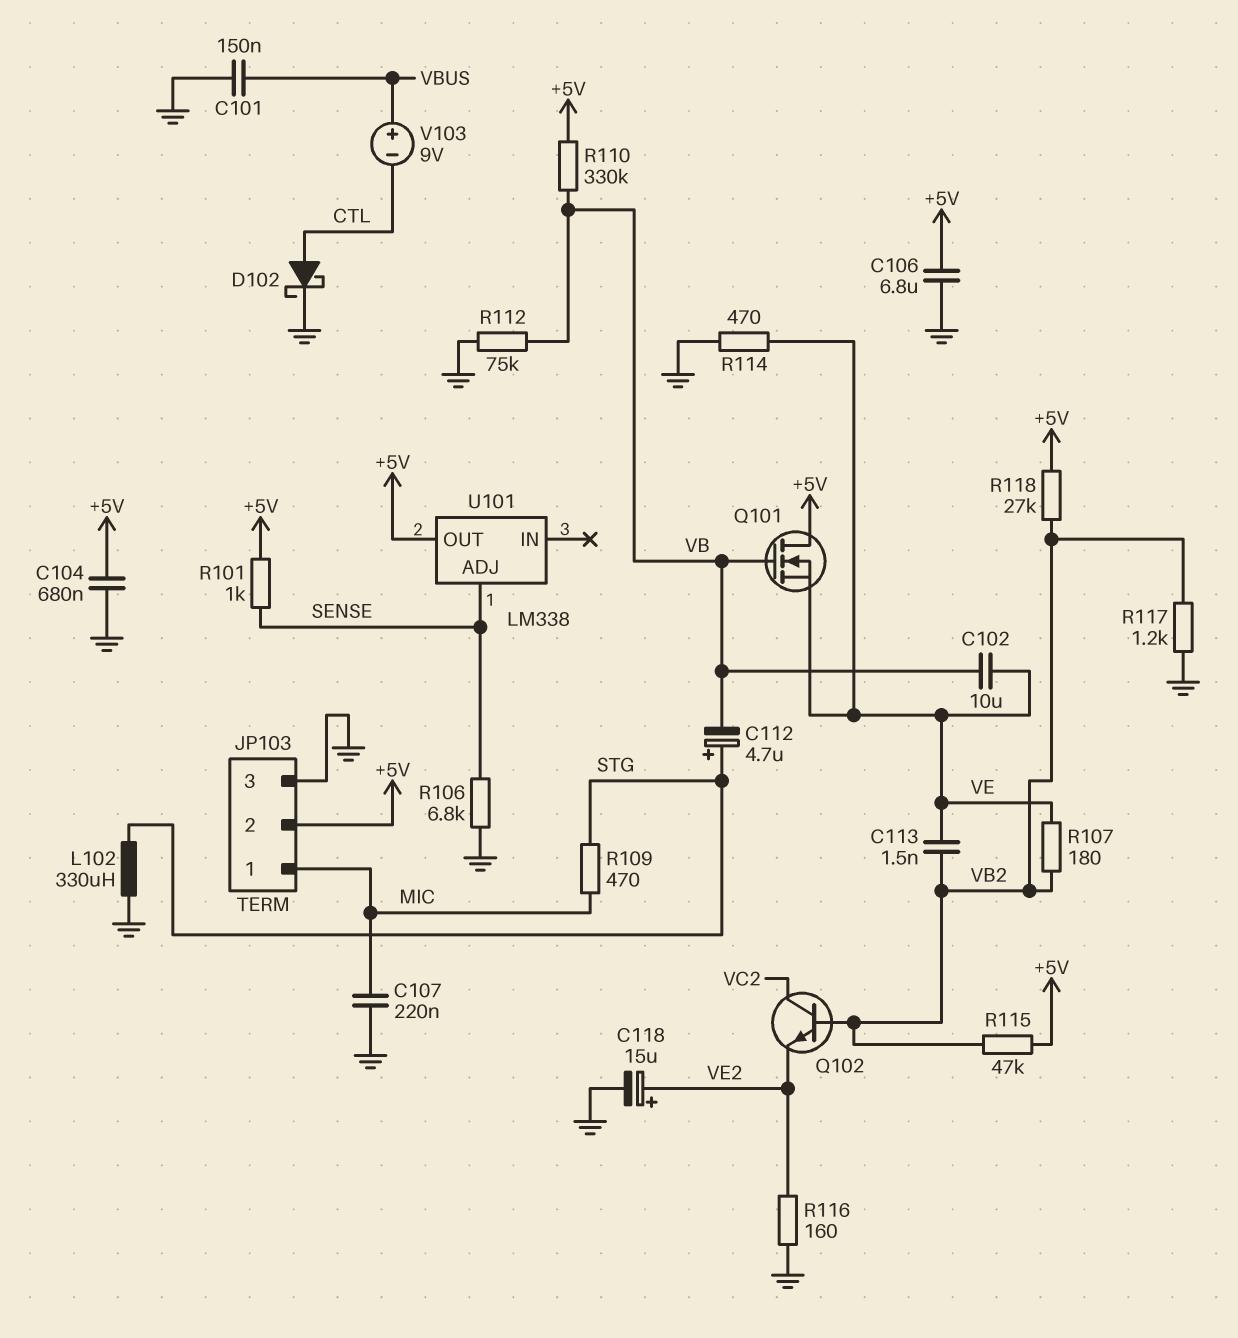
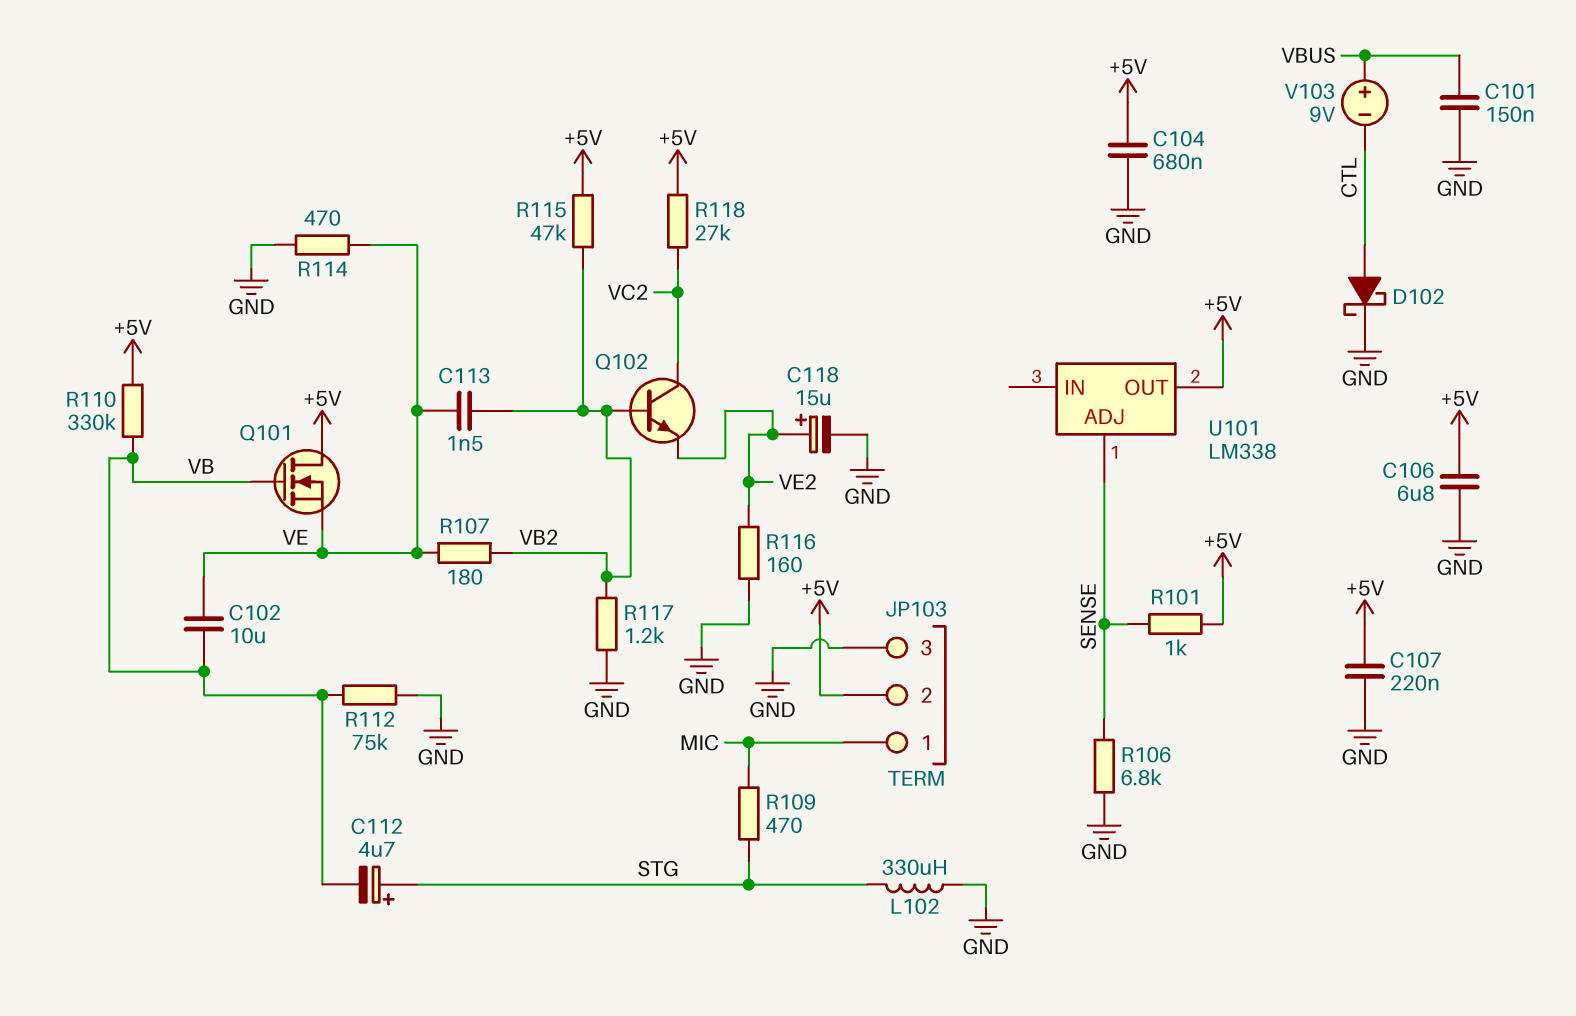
C107: 220nF (GND, MIC) -> 220nF (+5V, GND)
R118: 27k (+5V, VB2) -> 27k (+5V, VC2)

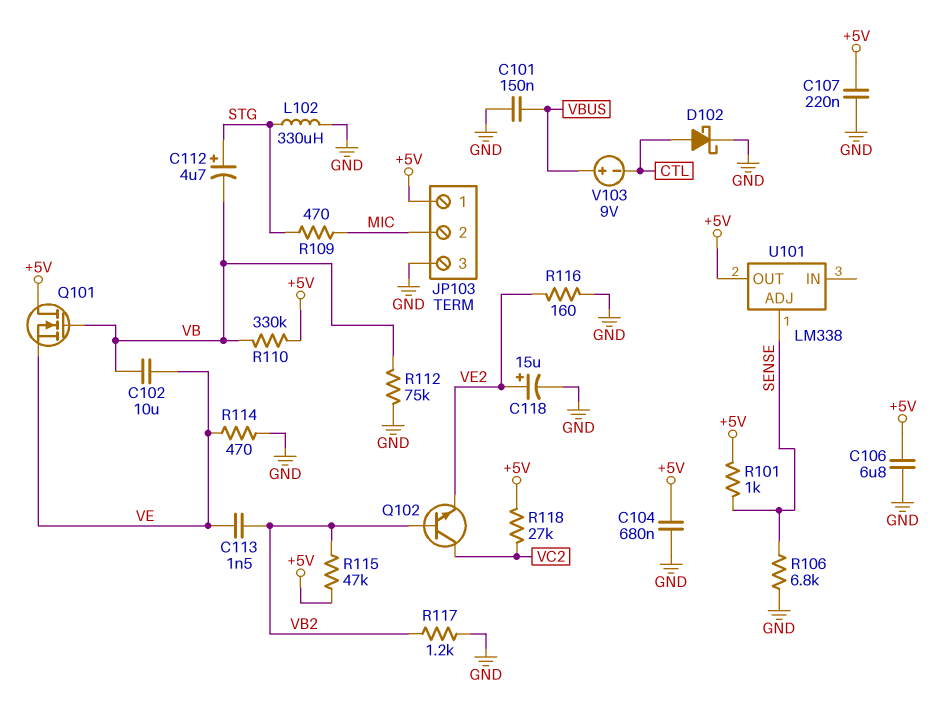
JP103 pin 1: MIC -> +5V
JP103 pin 2: +5V -> MIC
R107: 180 (VB2, VE) -> none

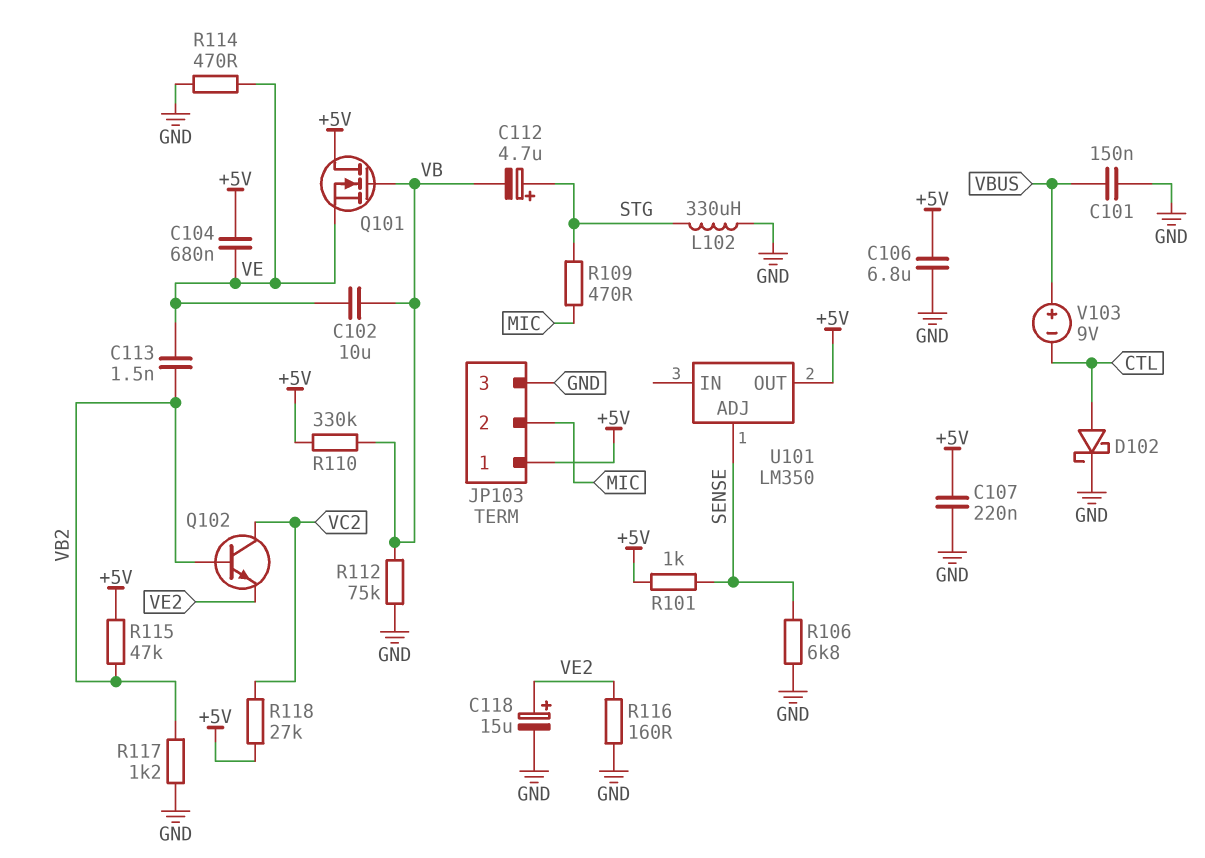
C104: 680nF (+5V, GND) -> 680nF (+5V, VE)
U101: LM338 -> LM350

